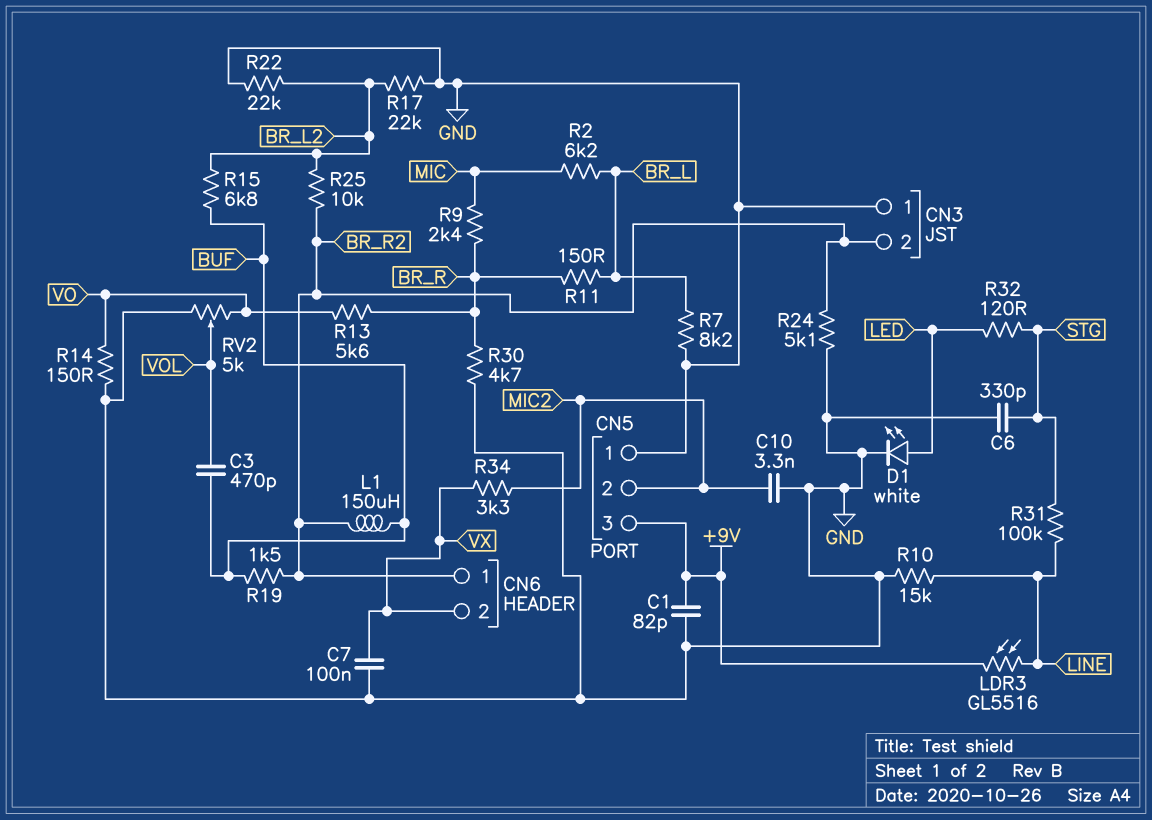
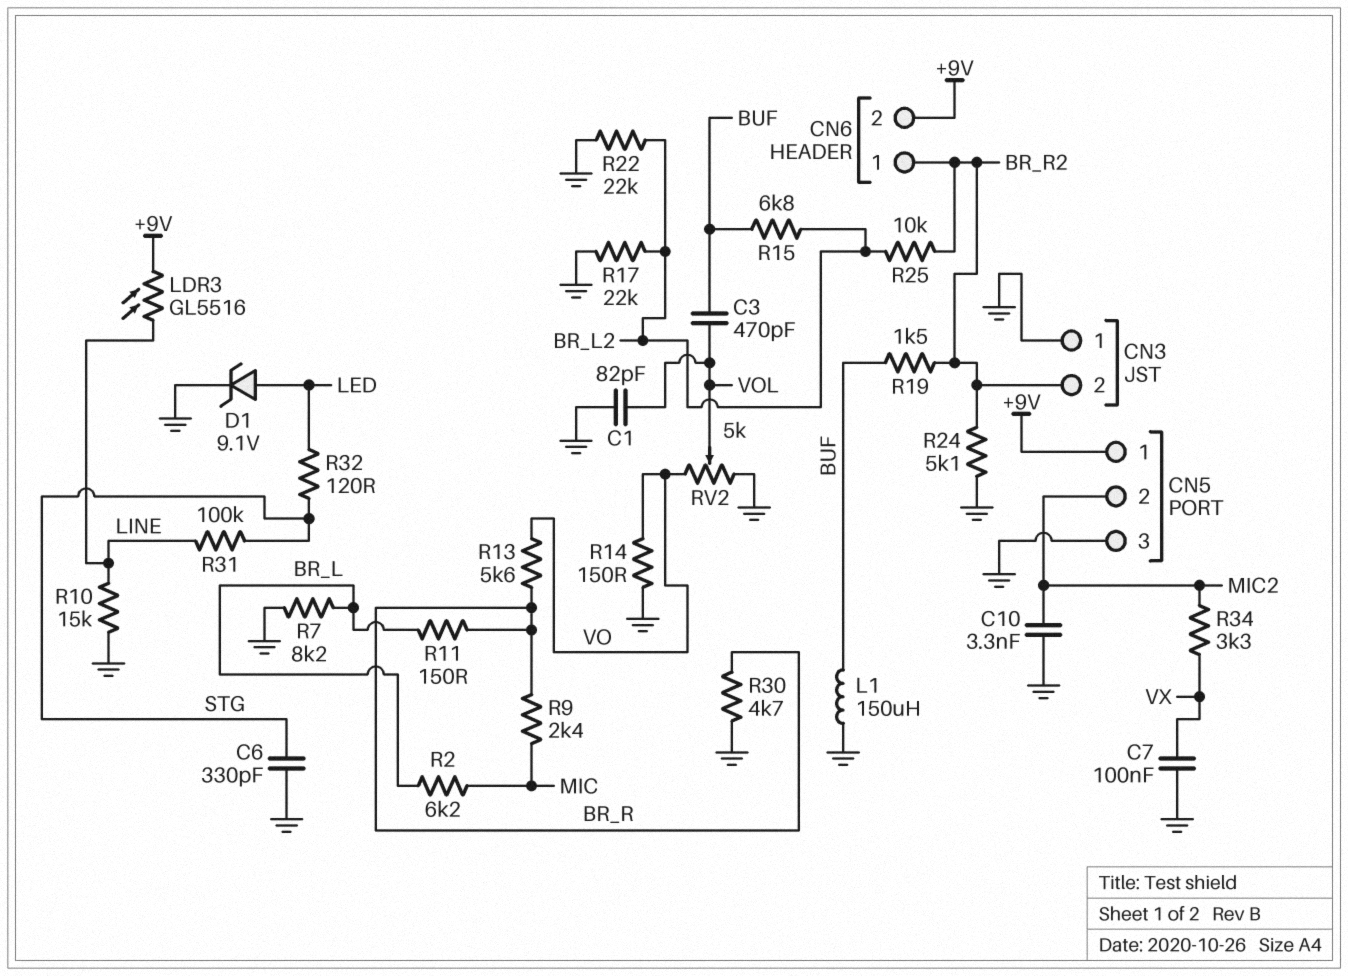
C1: 82pF (+9V, GND) -> 82pF (GND, VOL)
CN5 pin 1: GND -> +9V
CN5 pin 3: +9V -> GND
CN6 pin 2: VX -> +9V
D1: LED white (A LED, K GND) -> zener 9.1V (A LED, K GND)
L1: 150uH (BR_R2, BUF) -> 150uH (BUF, GND)

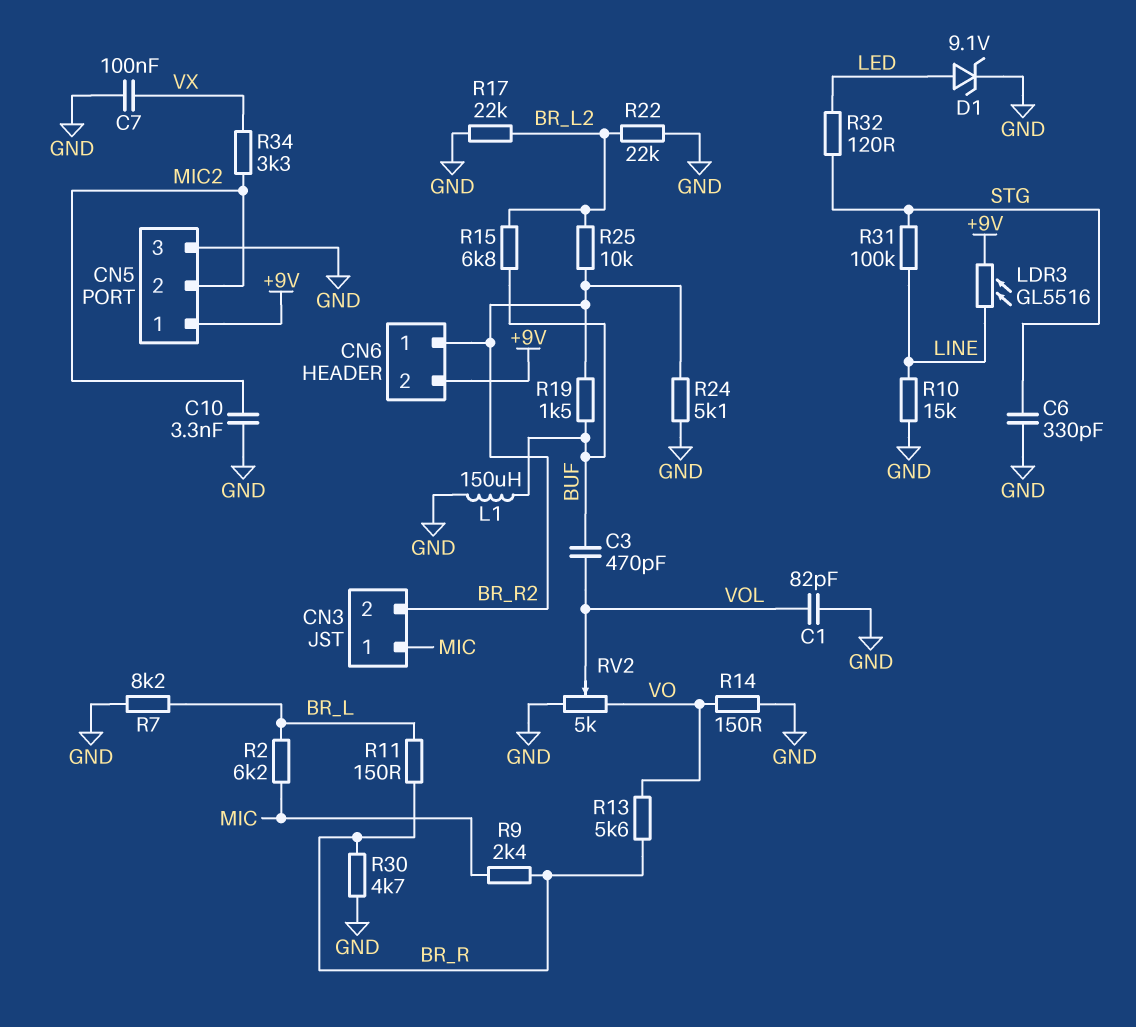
CN3 pin 1: GND -> MIC

